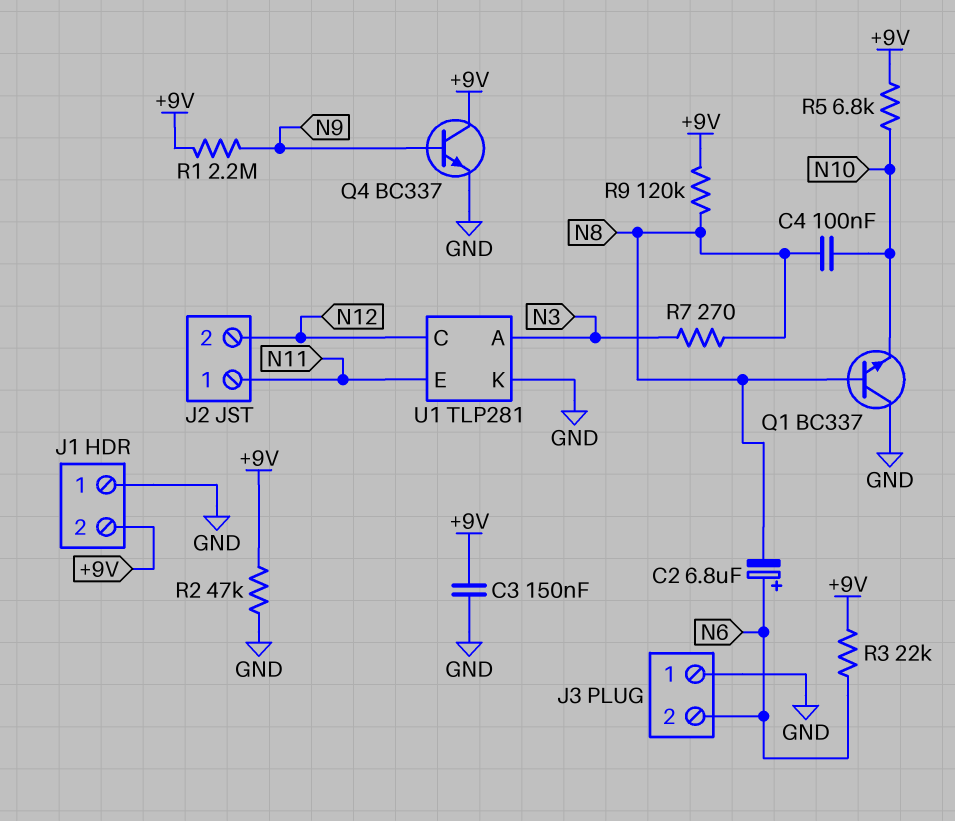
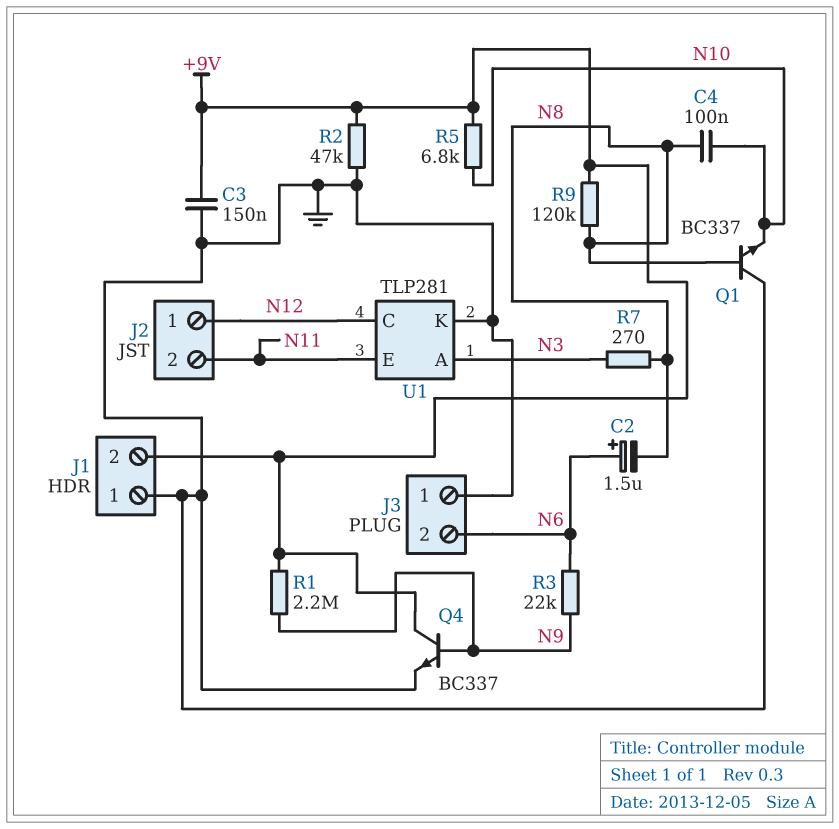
C2: 6.8uF (plus N6, minus N8) -> 1.5uF (plus N6, minus N8)
J2 pin 1: N11 -> N12
J2 pin 2: N12 -> N11
R3: 22k (+9V, N6) -> 22k (N6, N9)

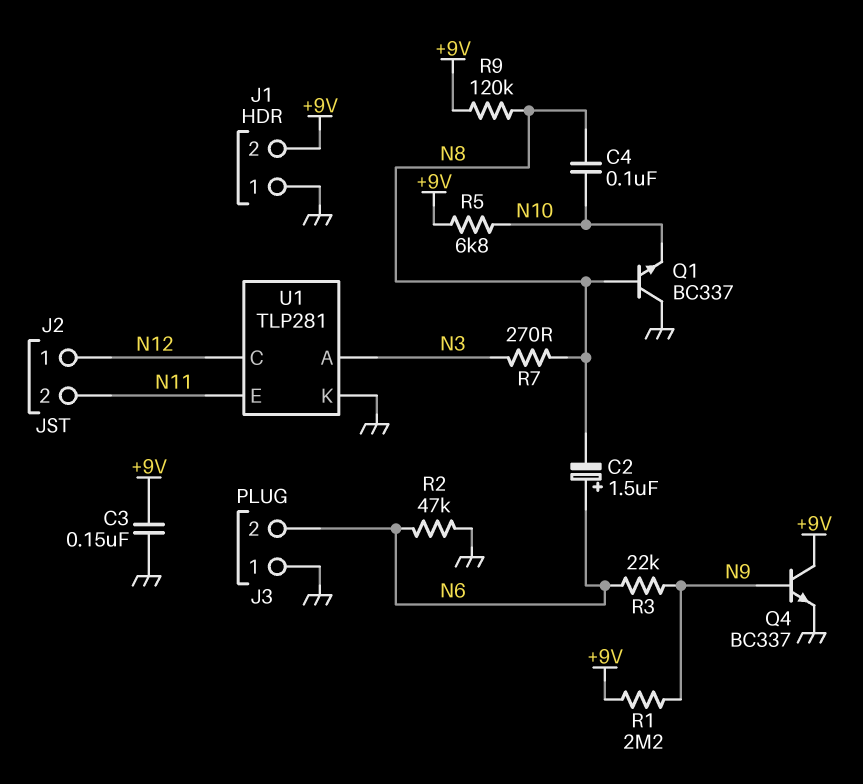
R2: 47k (+9V, GND) -> 47k (GND, N6)

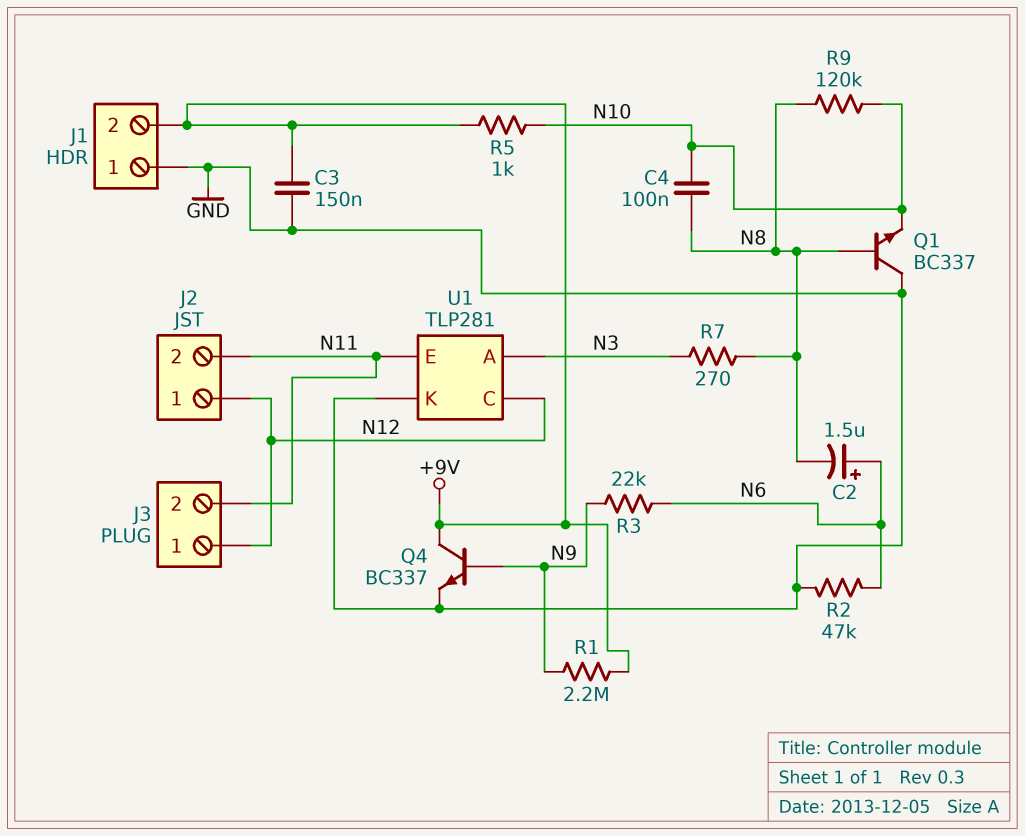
J3 pin 1: GND -> N12
J3 pin 2: N6 -> N11
R5: 6.8k (+9V, N10) -> 1k (+9V, N10)
R9: 120k (+9V, N8) -> 120k (N8, N10)

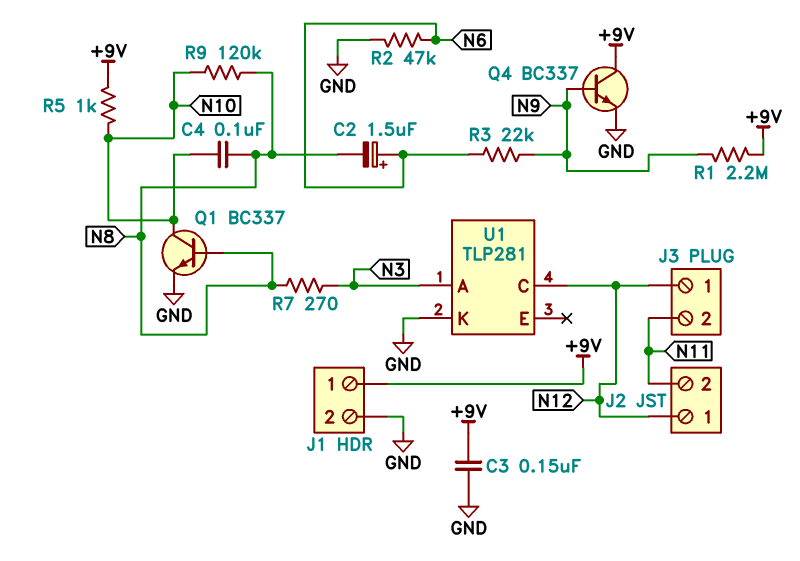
J1 pin 1: GND -> +9V
J1 pin 2: +9V -> GND
Q1: NPN BC337 (B N8, C GND, E N10) -> NPN BC337 (B N8, C N10, E GND)
U1 pin E: N11 -> none

